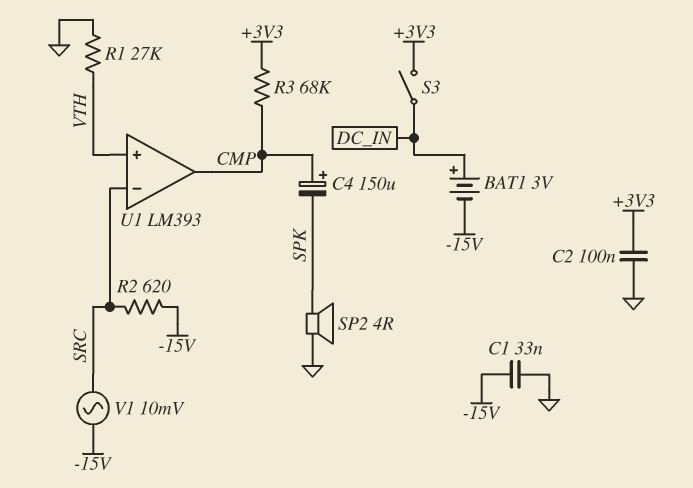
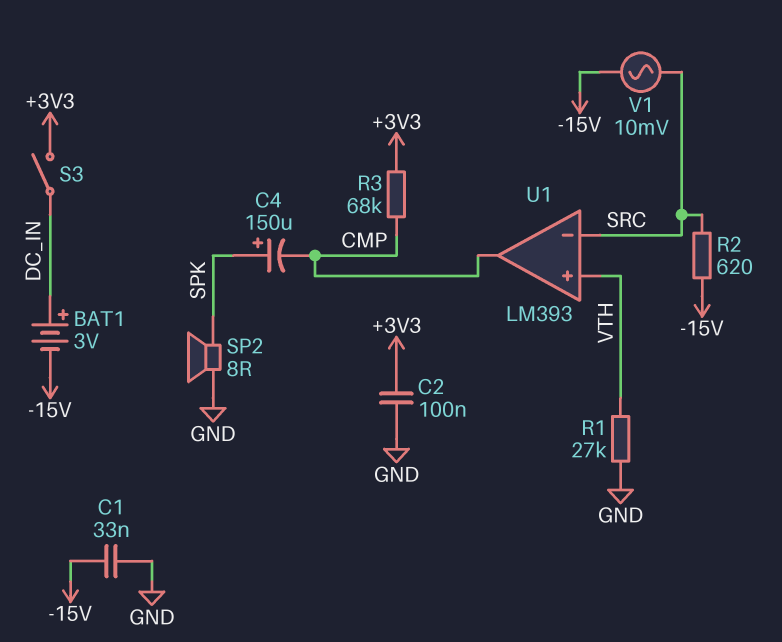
C4: 150uF (plus CMP, minus SPK) -> 150uF (plus SPK, minus CMP)
SP2: speaker 4R (GND, SPK) -> speaker 8R (GND, SPK)

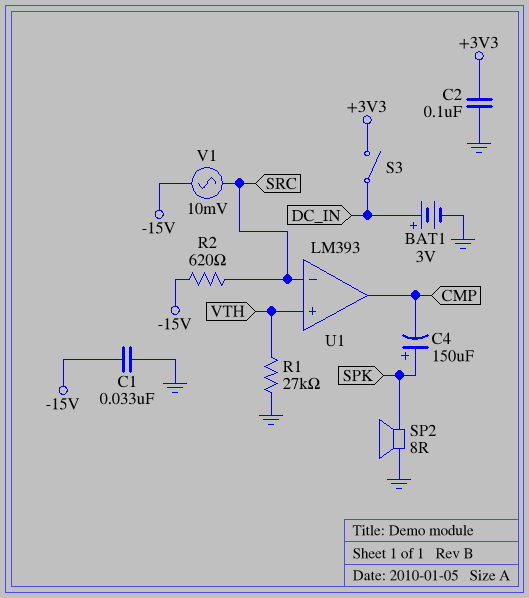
BAT1: 3V (plus DC_IN, minus -15V) -> 3V (plus DC_IN, minus GND)
R3: 68k (+3V3, CMP) -> none

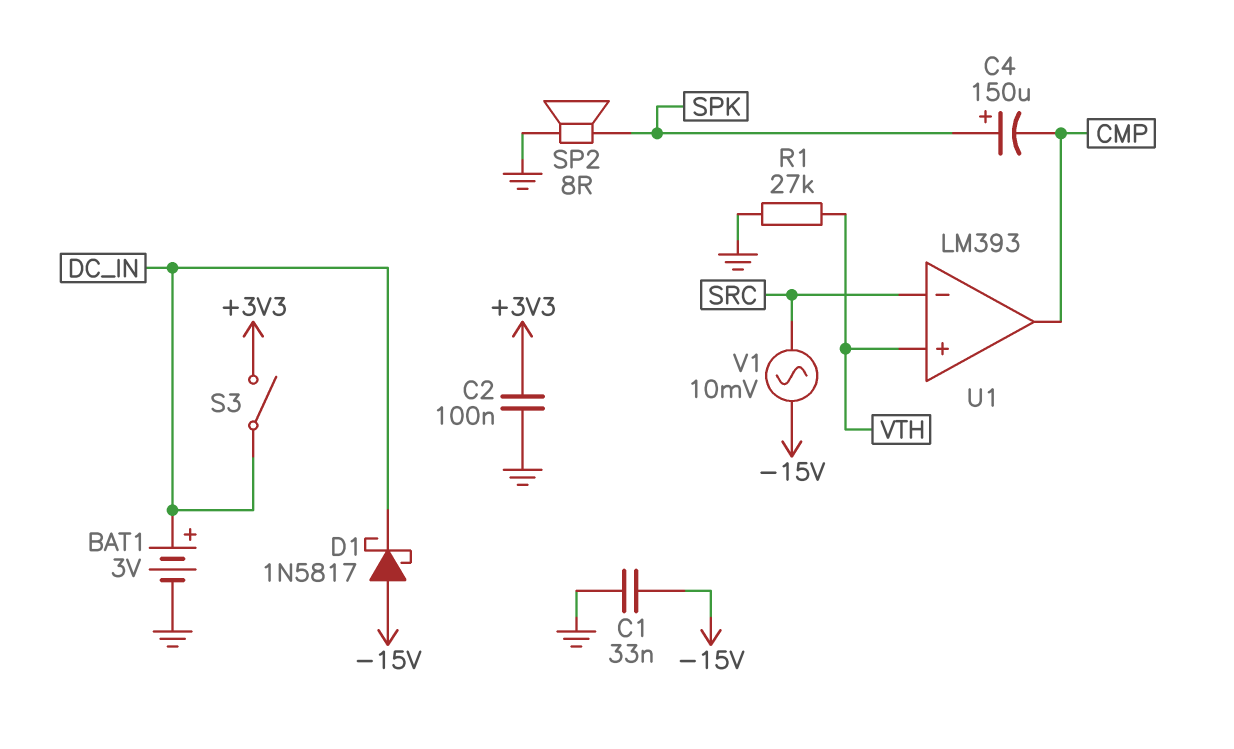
D1: none -> schottky 1N5817 (A -15V, K DC_IN)
R2: 620 (-15V, SRC) -> none

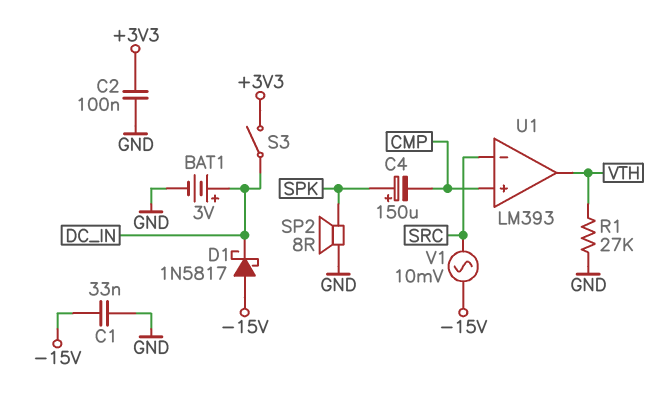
U1 pin in+: VTH -> CMP
U1 pin out: CMP -> VTH

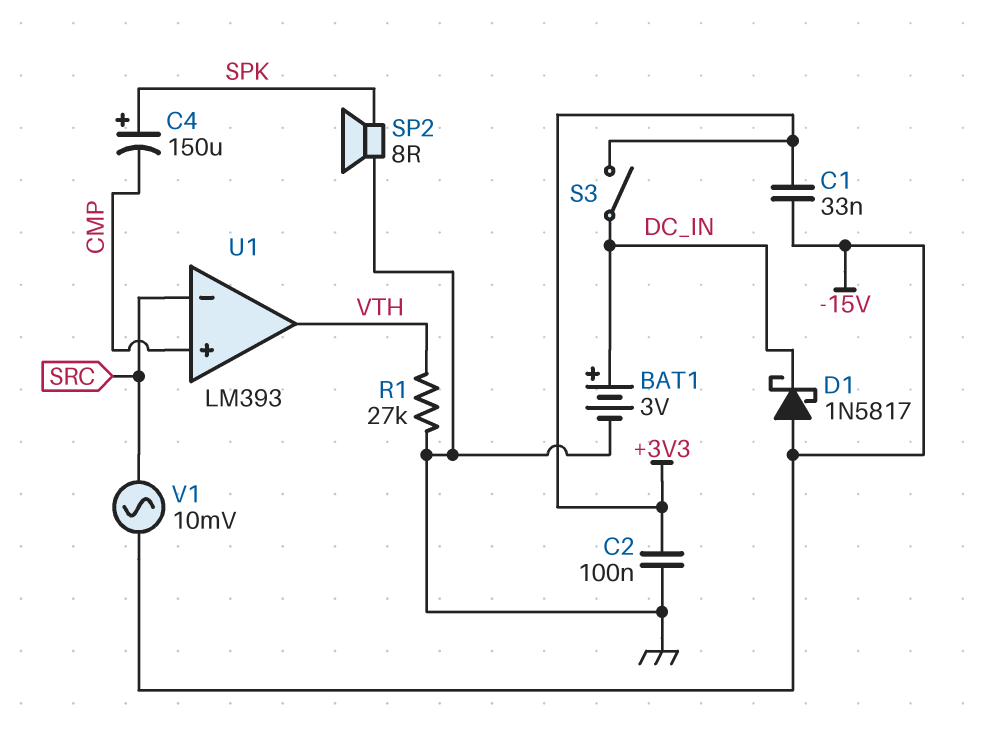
C1: 33nF (-15V, GND) -> 33nF (+3V3, -15V)

